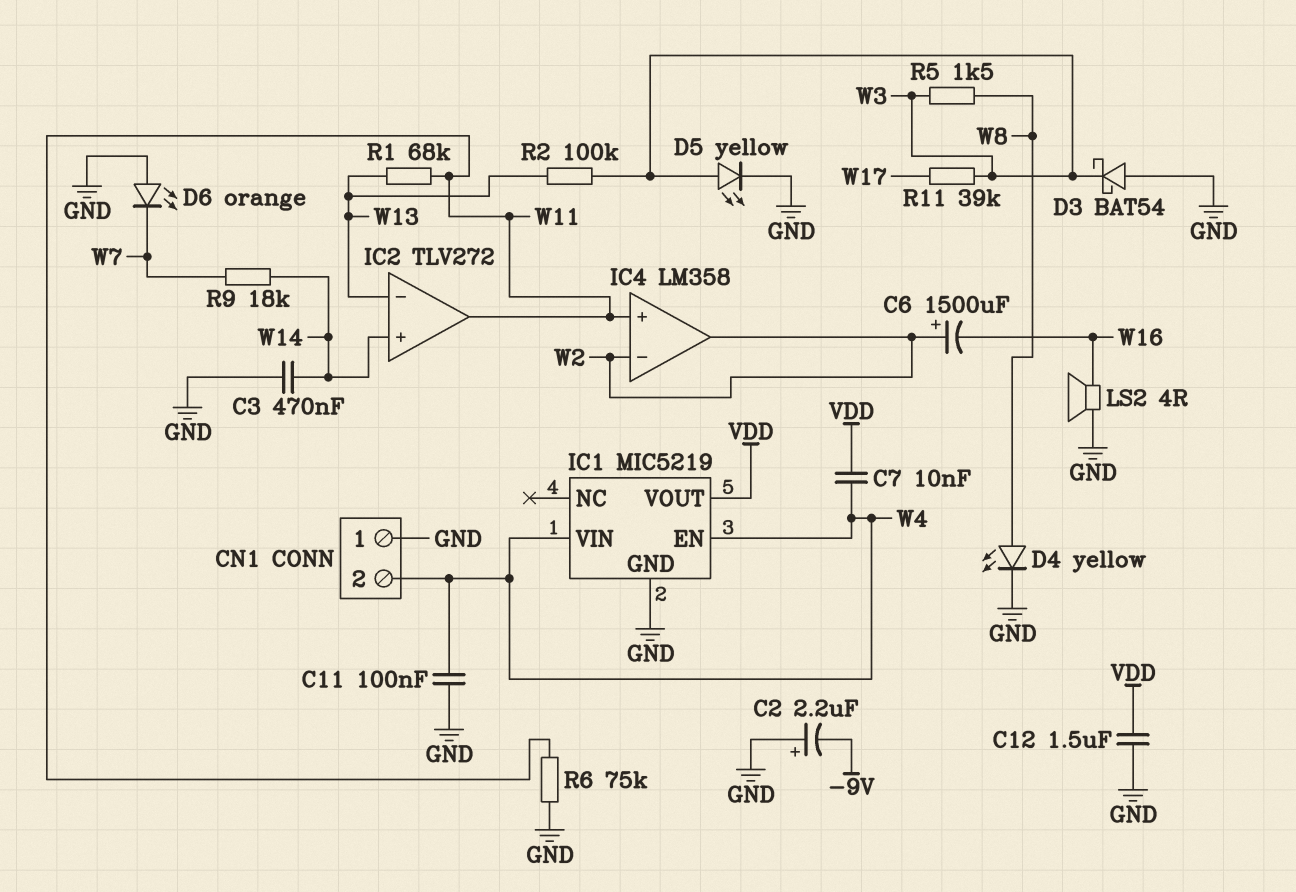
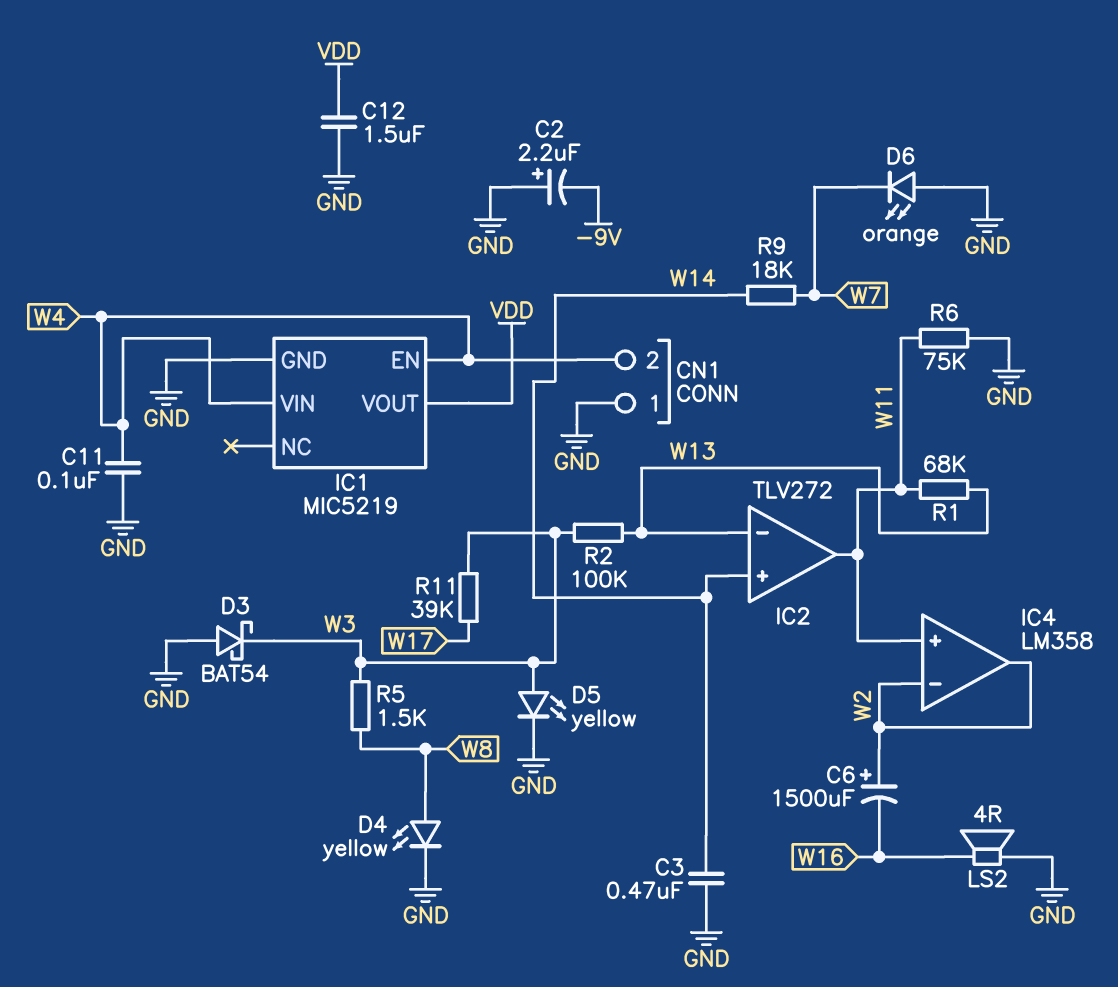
C7: 10nF (VDD, W4) -> none

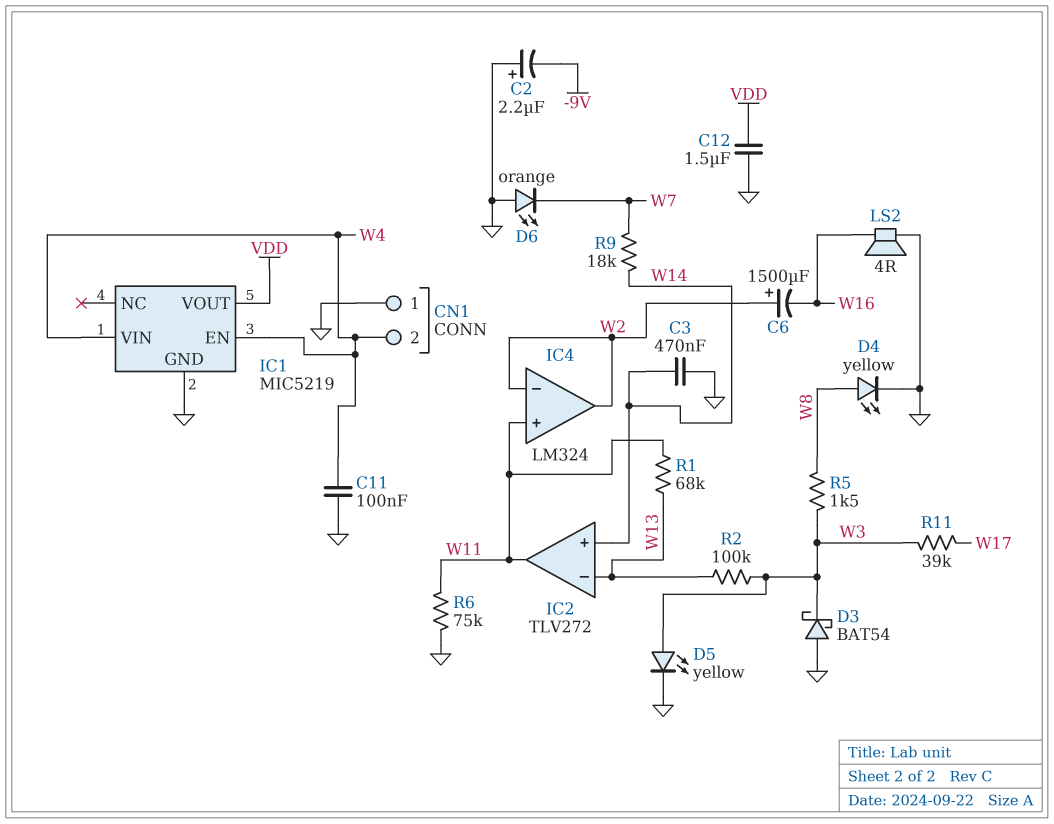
IC4: LM358 -> LM324

